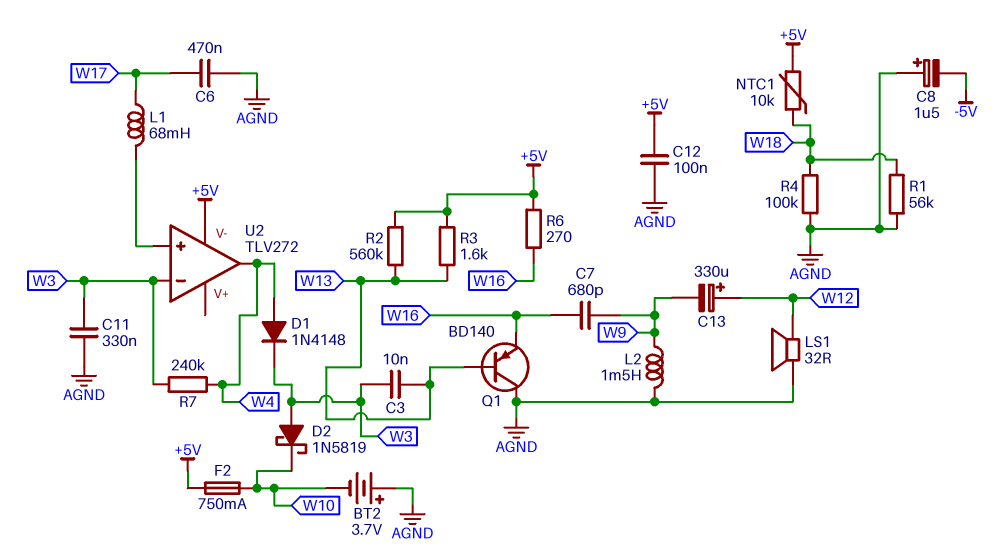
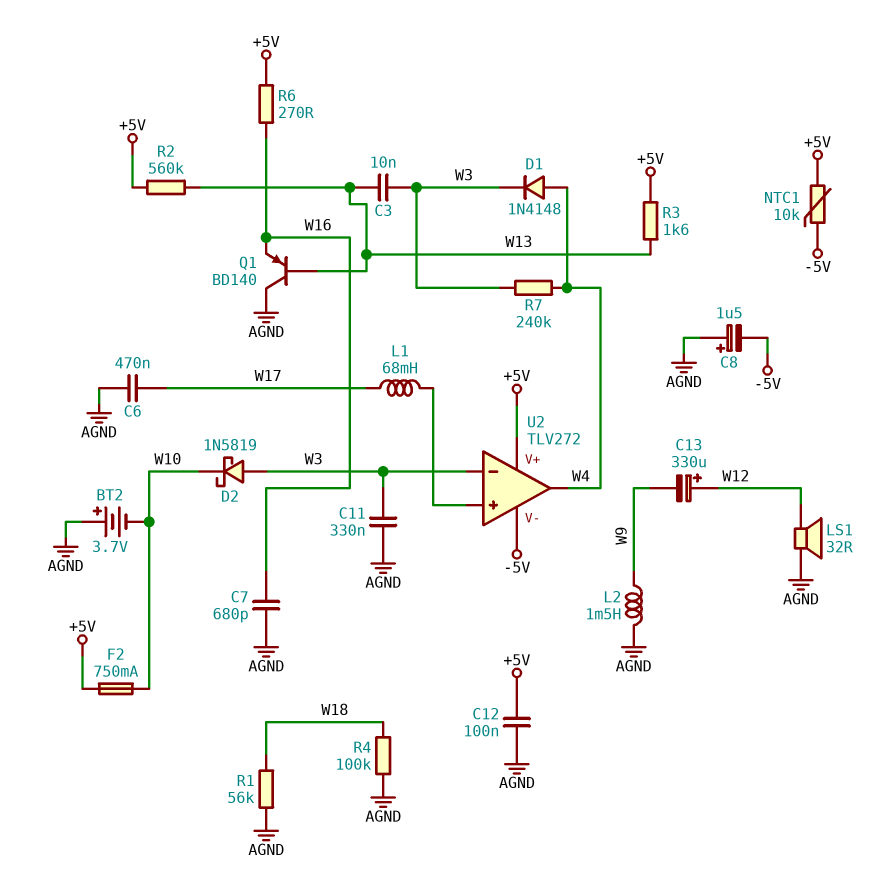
C7: 680pF (W9, W16) -> 680pF (AGND, W16)
NTC1: 10k (+5V, W18) -> 10k (+5V, -5V)
U2 pin V+: none -> +5V
U2 pin V-: +5V -> -5V

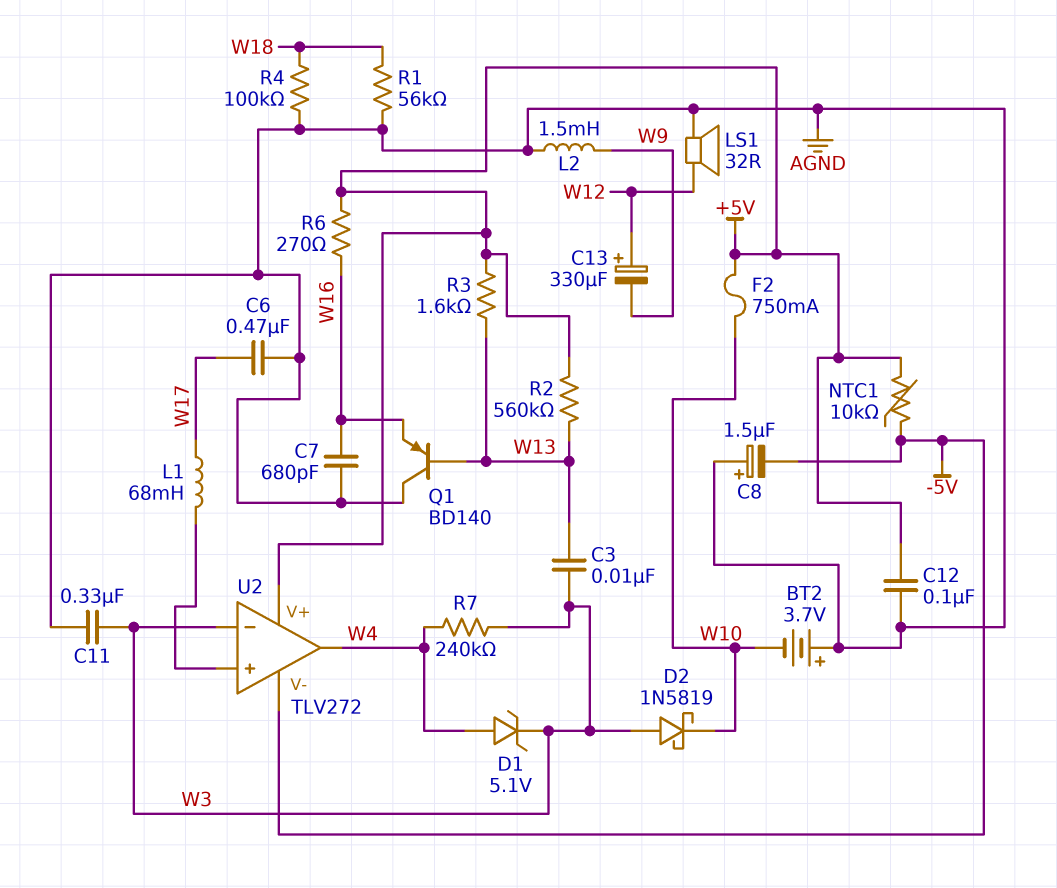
D1: diode 1N4148 (A W4, K W3) -> zener 5.1V (A W4, K W3)

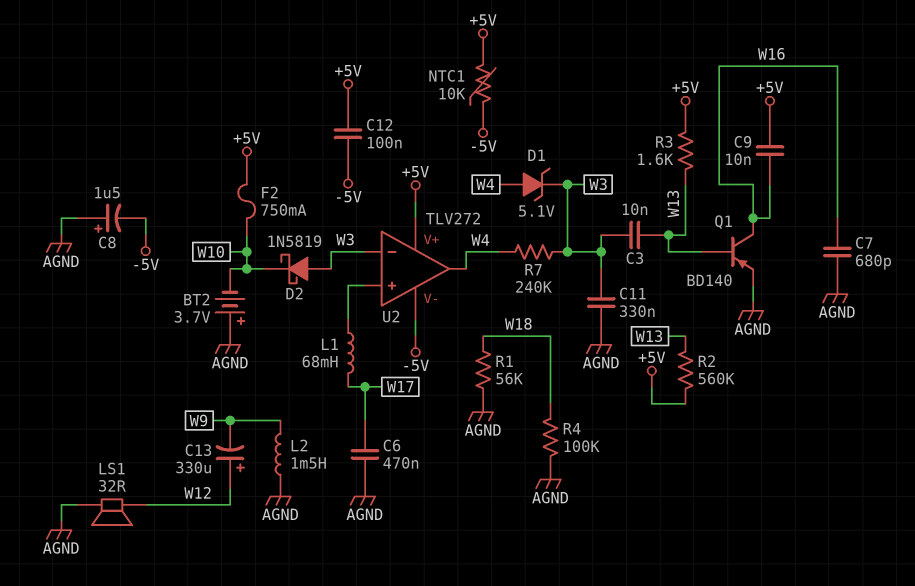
C9: none -> 10nF (+5V, W16)
C12: 100nF (+5V, AGND) -> 100nF (+5V, -5V)
Q1: PNP BD140 (B W13, C AGND, E W16) -> PNP BD140 (B W13, C W16, E AGND)
R6: 270 (+5V, W16) -> none

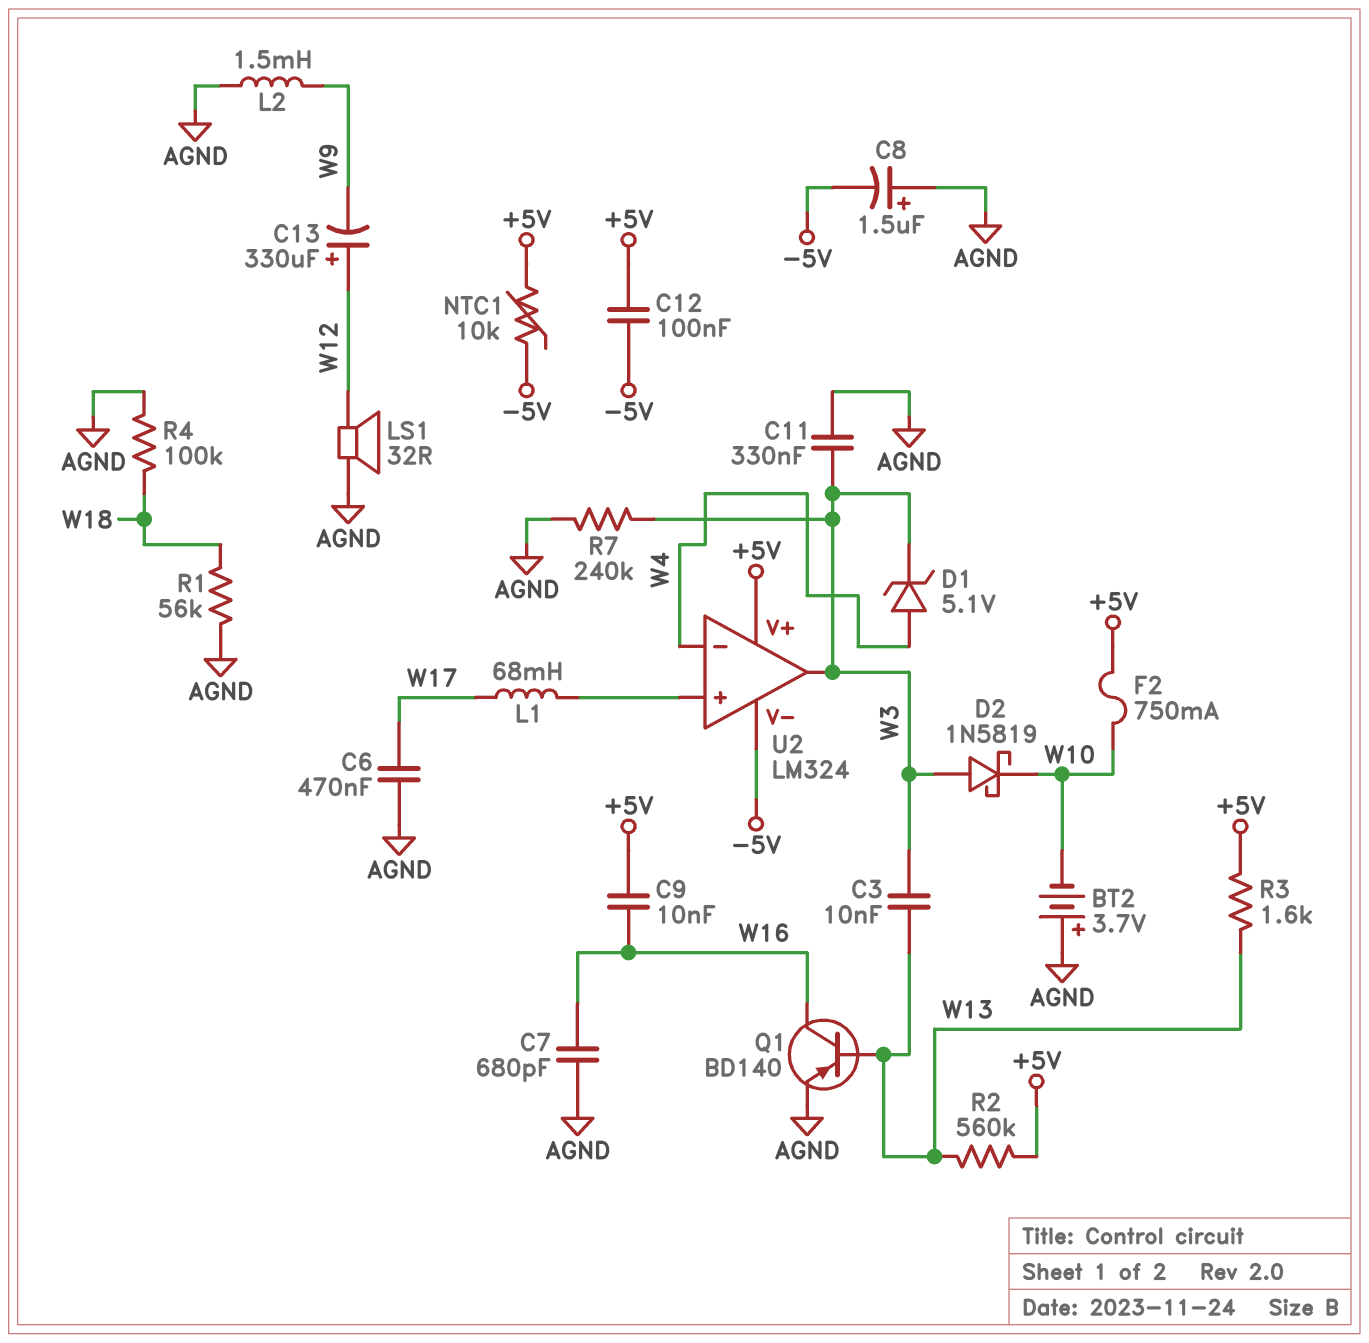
R7: 240k (W3, W4) -> 240k (AGND, W3)
U2: TLV272 -> LM324
U2 pin in-: W3 -> W4
U2 pin out: W4 -> W3

